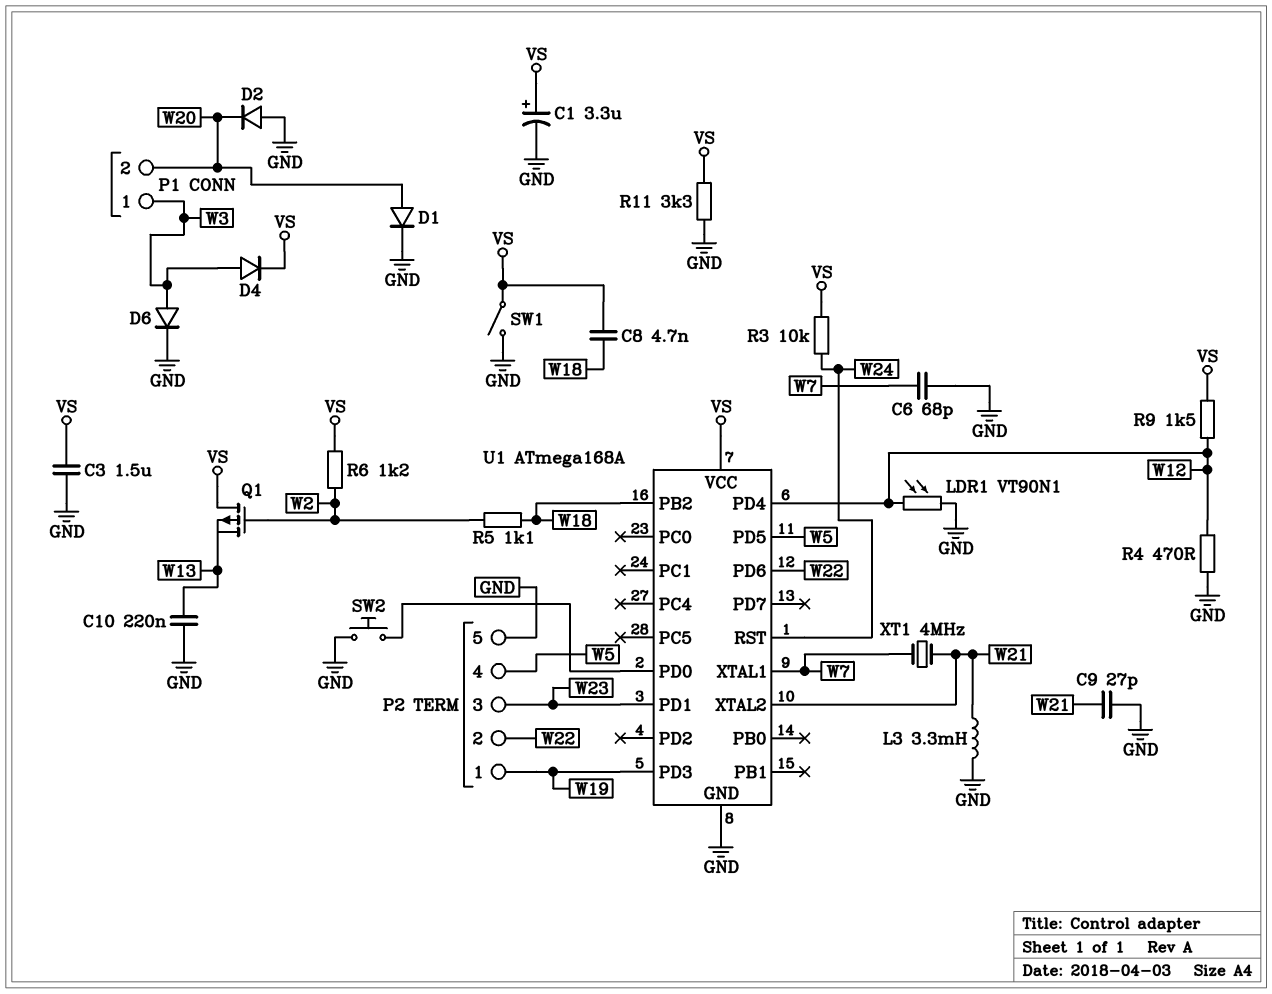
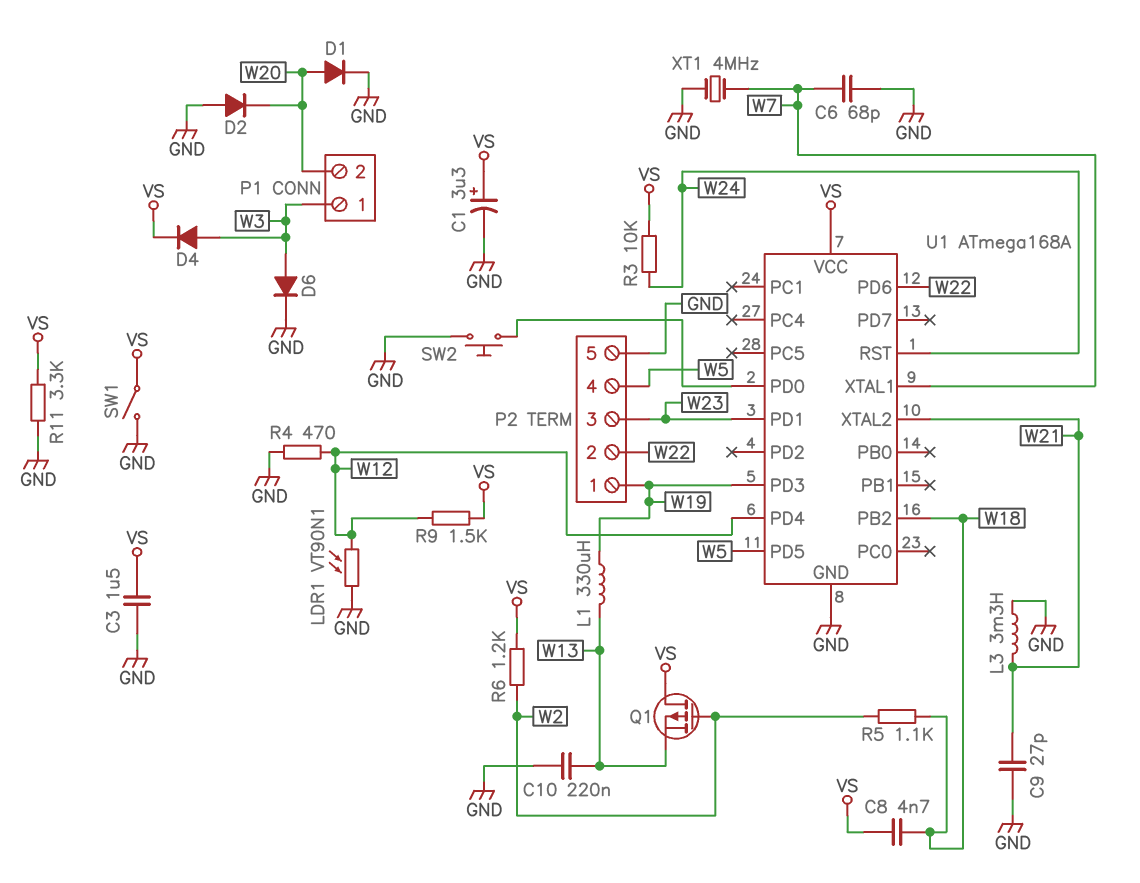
L1: none -> 330uH (W13, W19)
XT1: 4MHz (W7, W21) -> 4MHz (GND, W7)

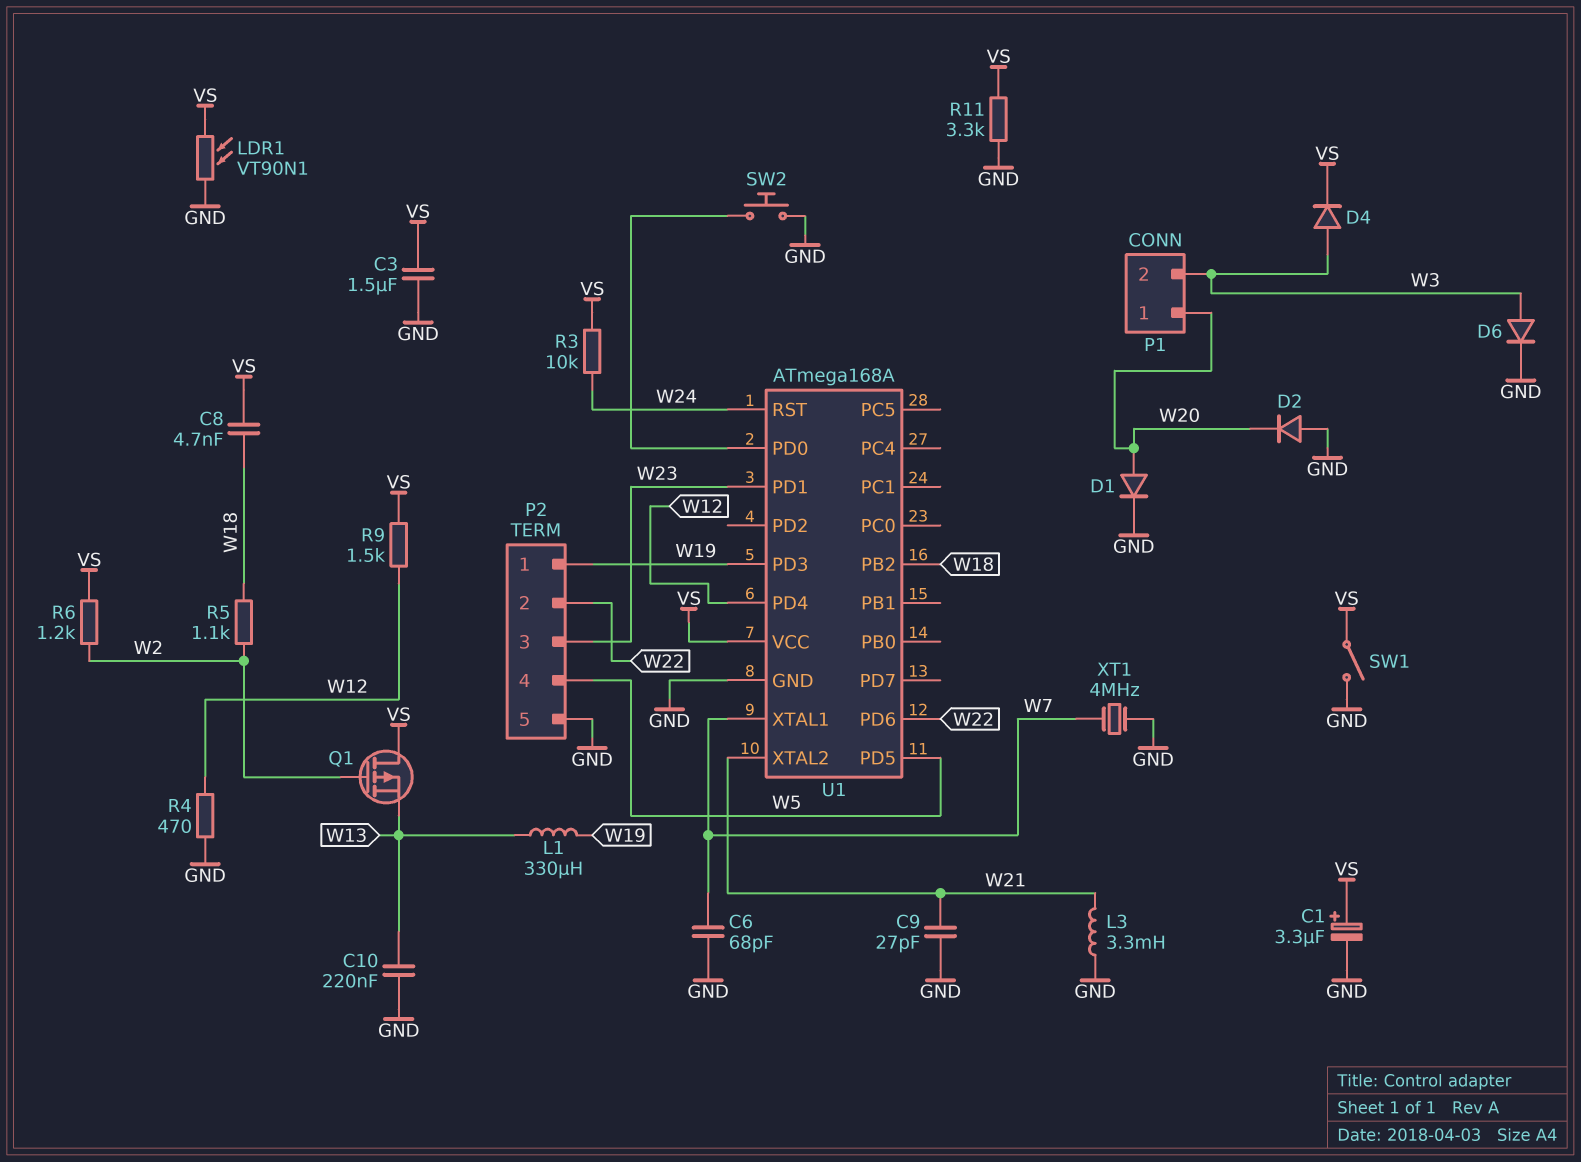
LDR1: VT90N1 (GND, W12) -> VT90N1 (GND, VS)
P1 pin 1: W3 -> W20
P1 pin 2: W20 -> W3

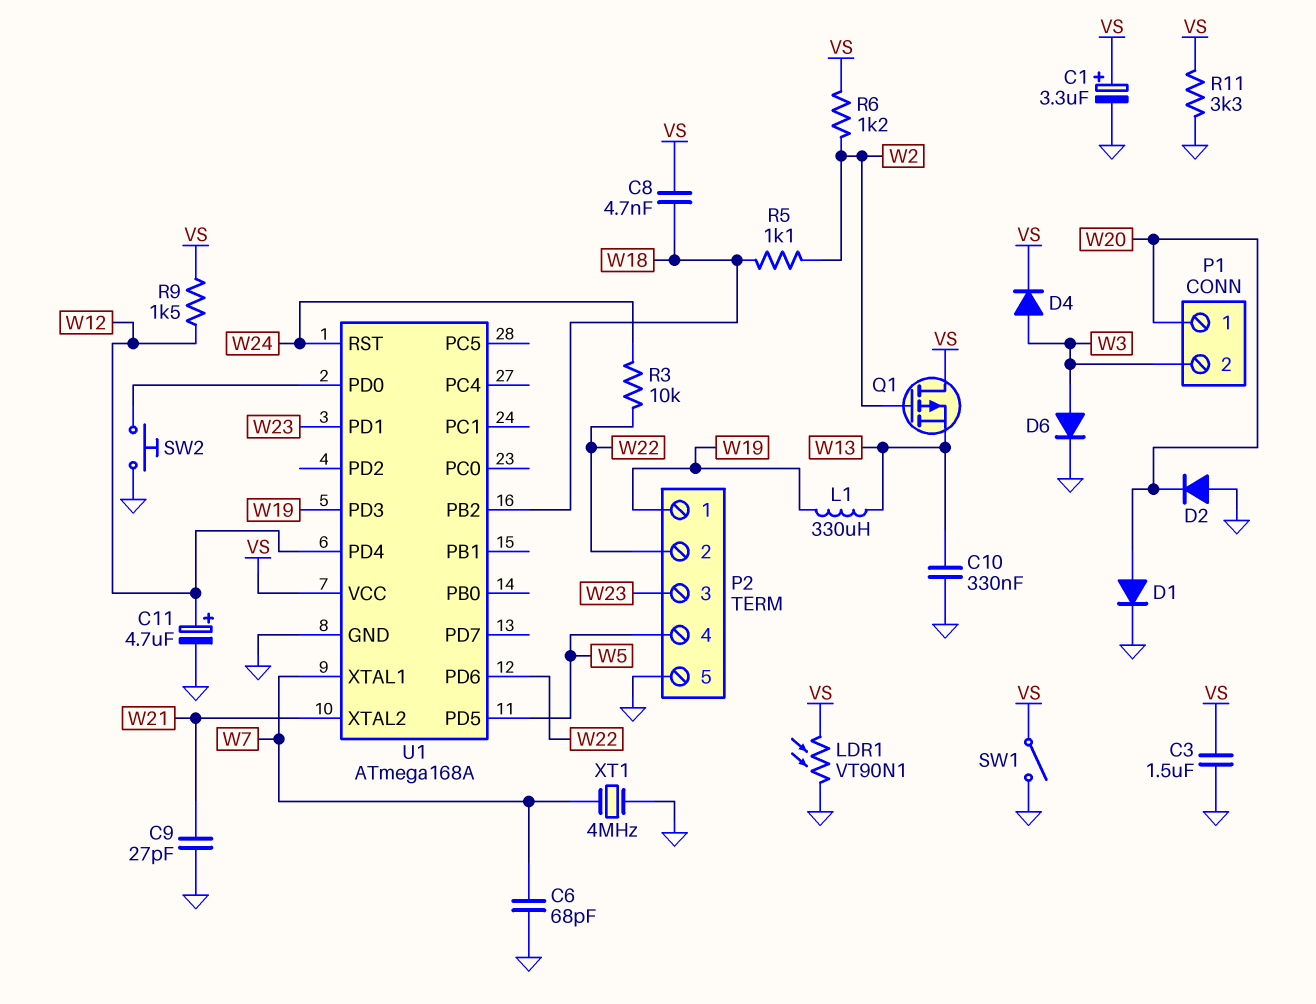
C10: 220nF (GND, W13) -> 330nF (GND, W13)
C11: none -> 4.7uF (plus W12, minus GND)
L3: 3.3mH (GND, W21) -> none
R3: 10k (VS, W24) -> 10k (W22, W24)
R4: 470 (GND, W12) -> none

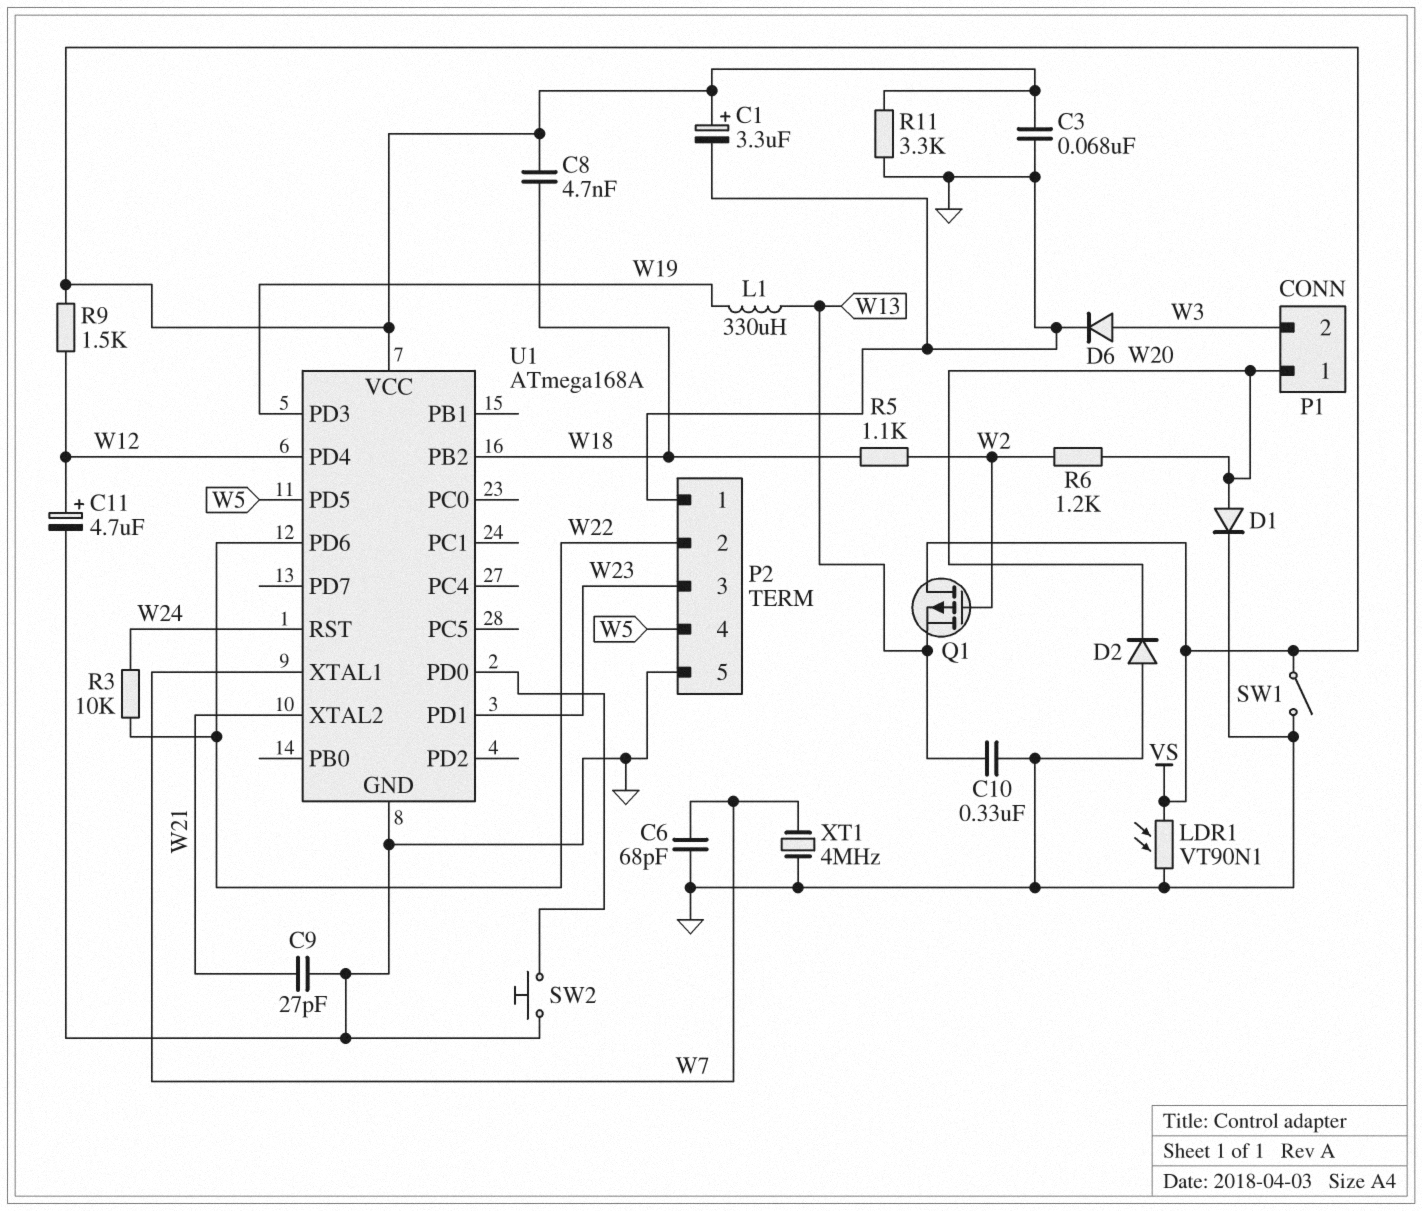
C3: 1.5uF (GND, VS) -> 68nF (GND, VS)
D4: diode (A W3, K VS) -> none
P2 pin 1: W19 -> GND
R6: 1.2k (VS, W2) -> 1.2k (W2, W20)

